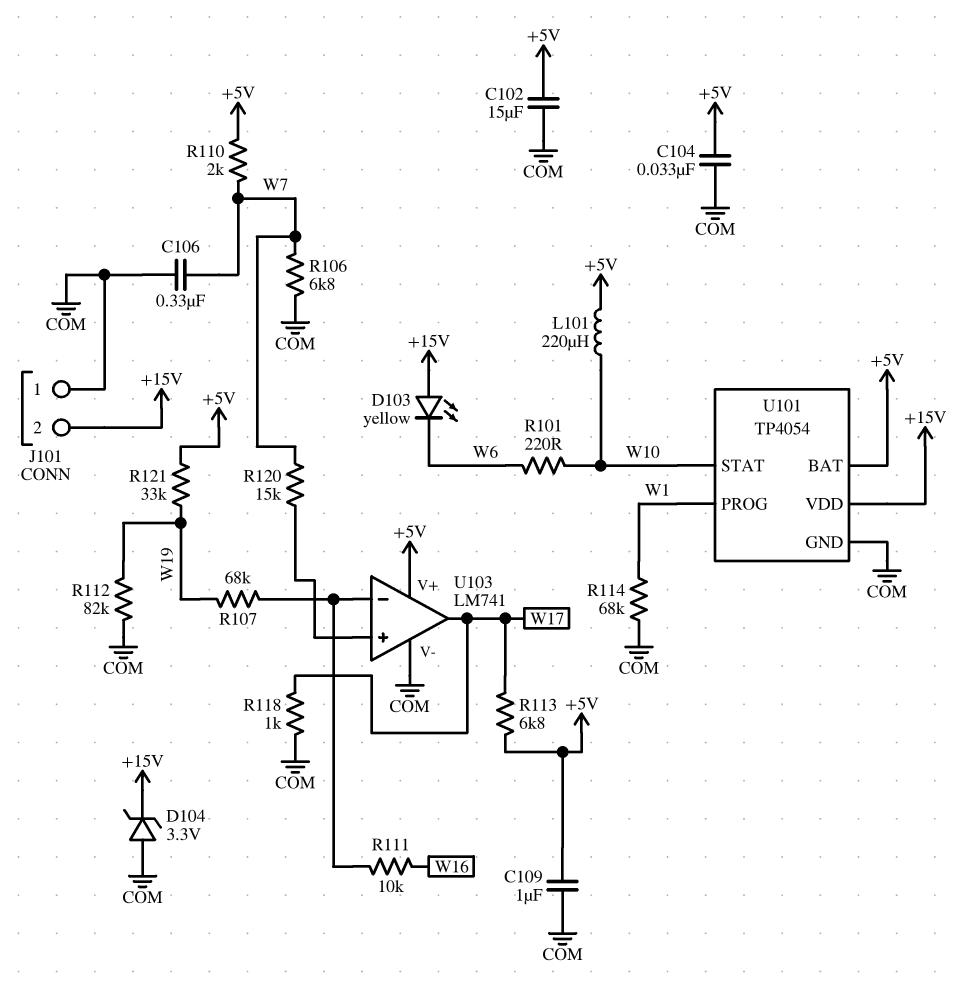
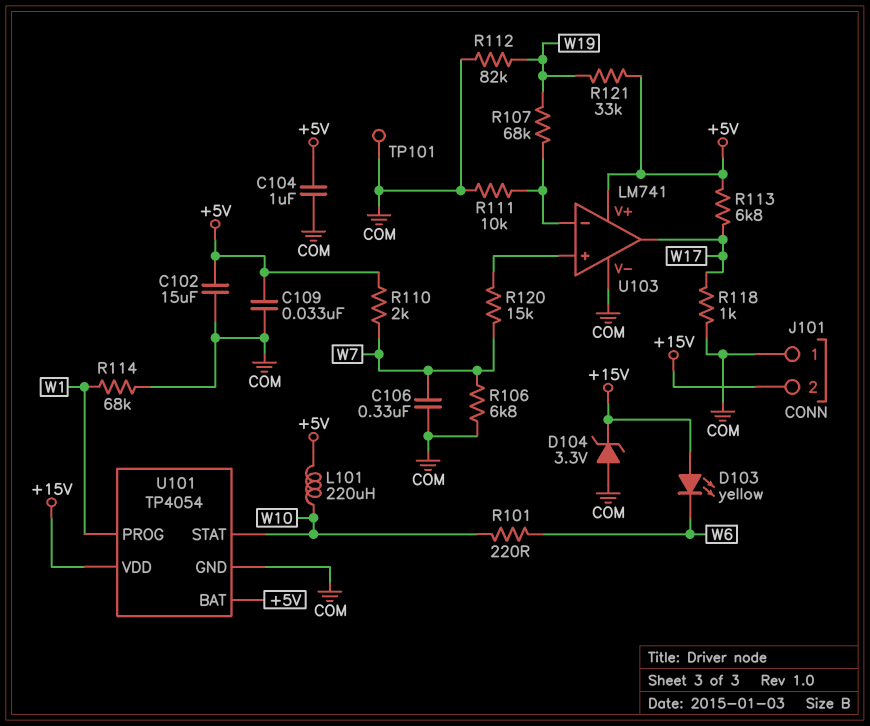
C104: 33nF (+5V, COM) -> 1uF (+5V, COM)
C109: 1uF (+5V, COM) -> 33nF (+5V, COM)
R111: 10k (U103/in-, W16) -> 10k (COM, U103/in-)
TP101: none -> test point (COM)

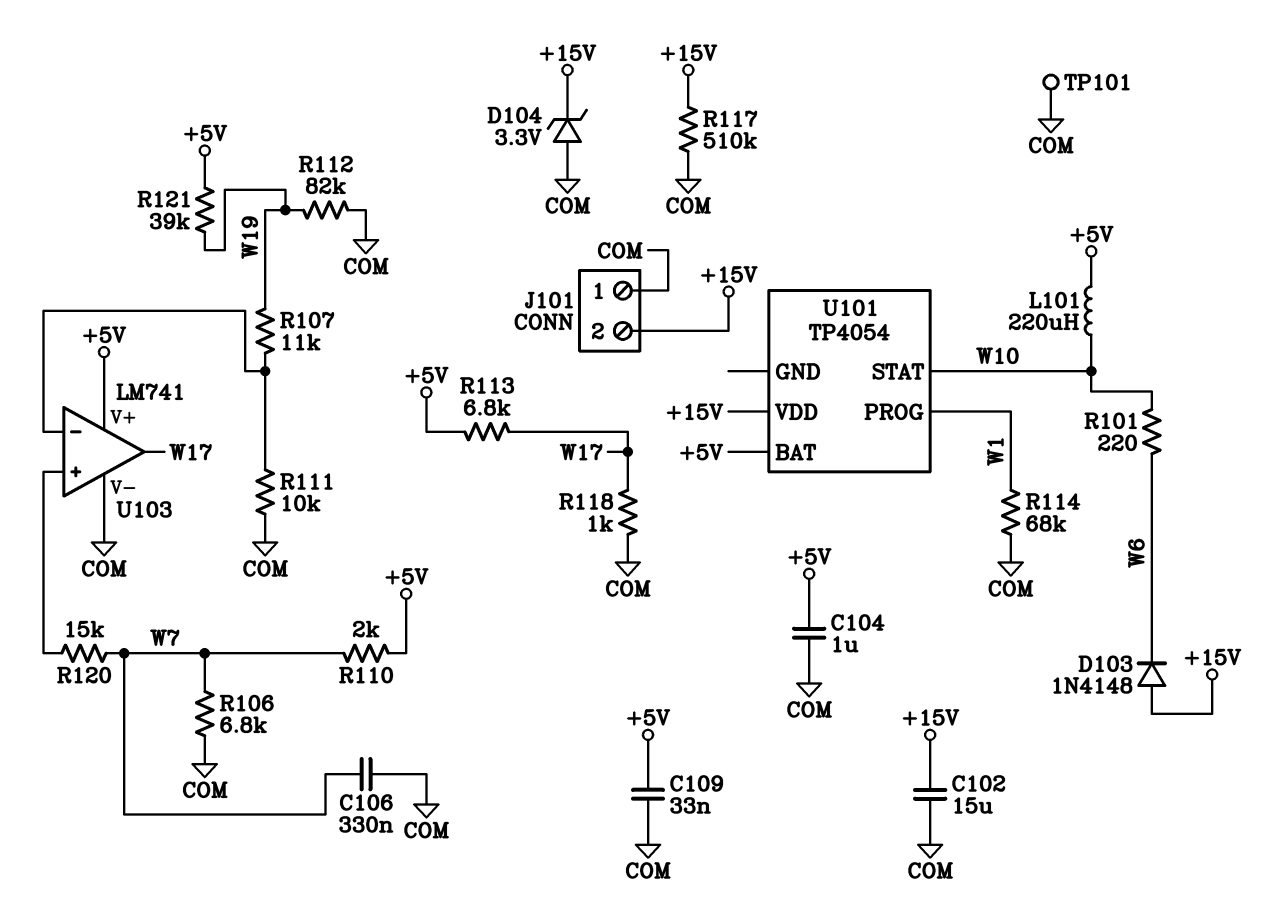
C102: 15uF (+5V, COM) -> 15uF (+15V, COM)
D103: LED yellow (A +15V, K W6) -> diode 1N4148 (A +15V, K W6)
R107: 68k (U103/in-, W19) -> 11k (U103/in-, W19)
R117: none -> 510k (+15V, COM)
R121: 33k (+5V, W19) -> 39k (+5V, W19)
U101 pin GND: COM -> none

